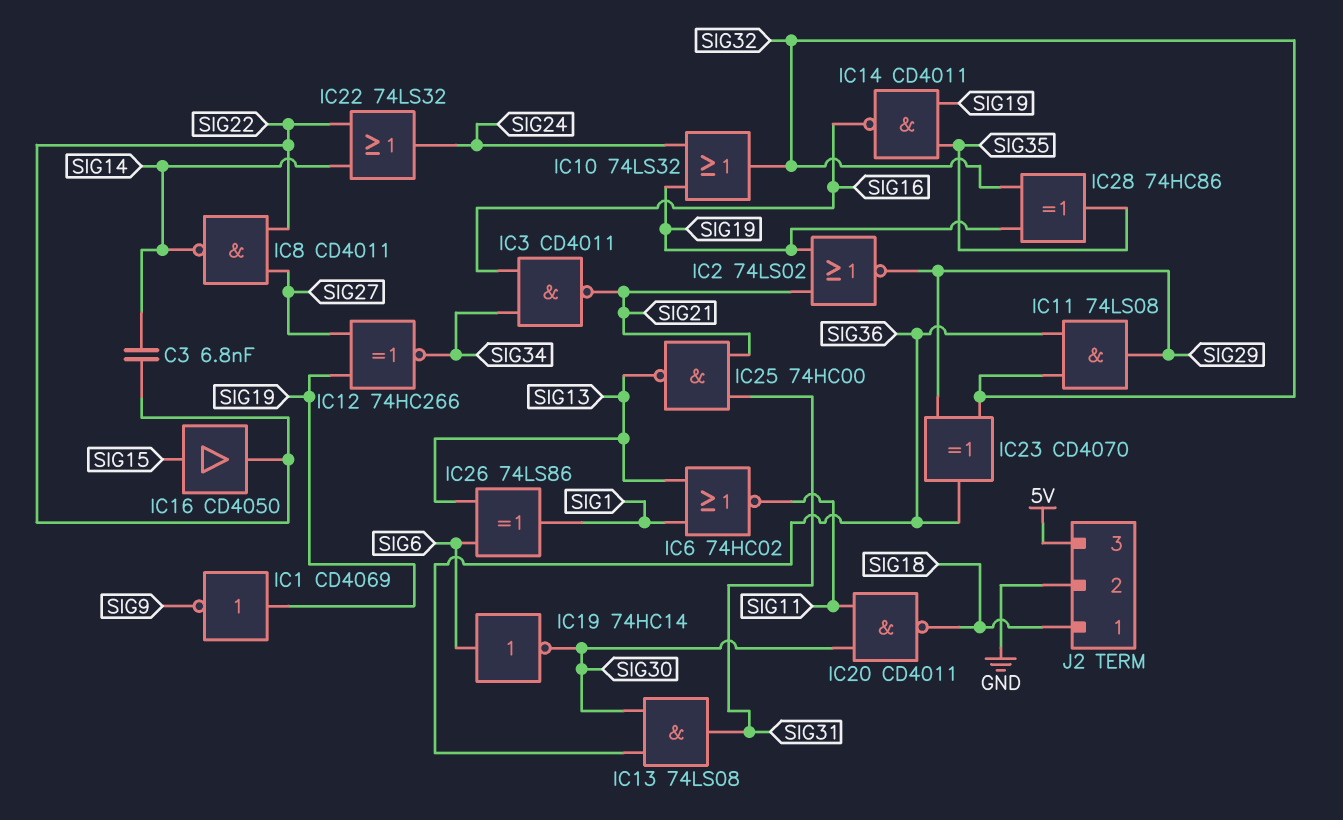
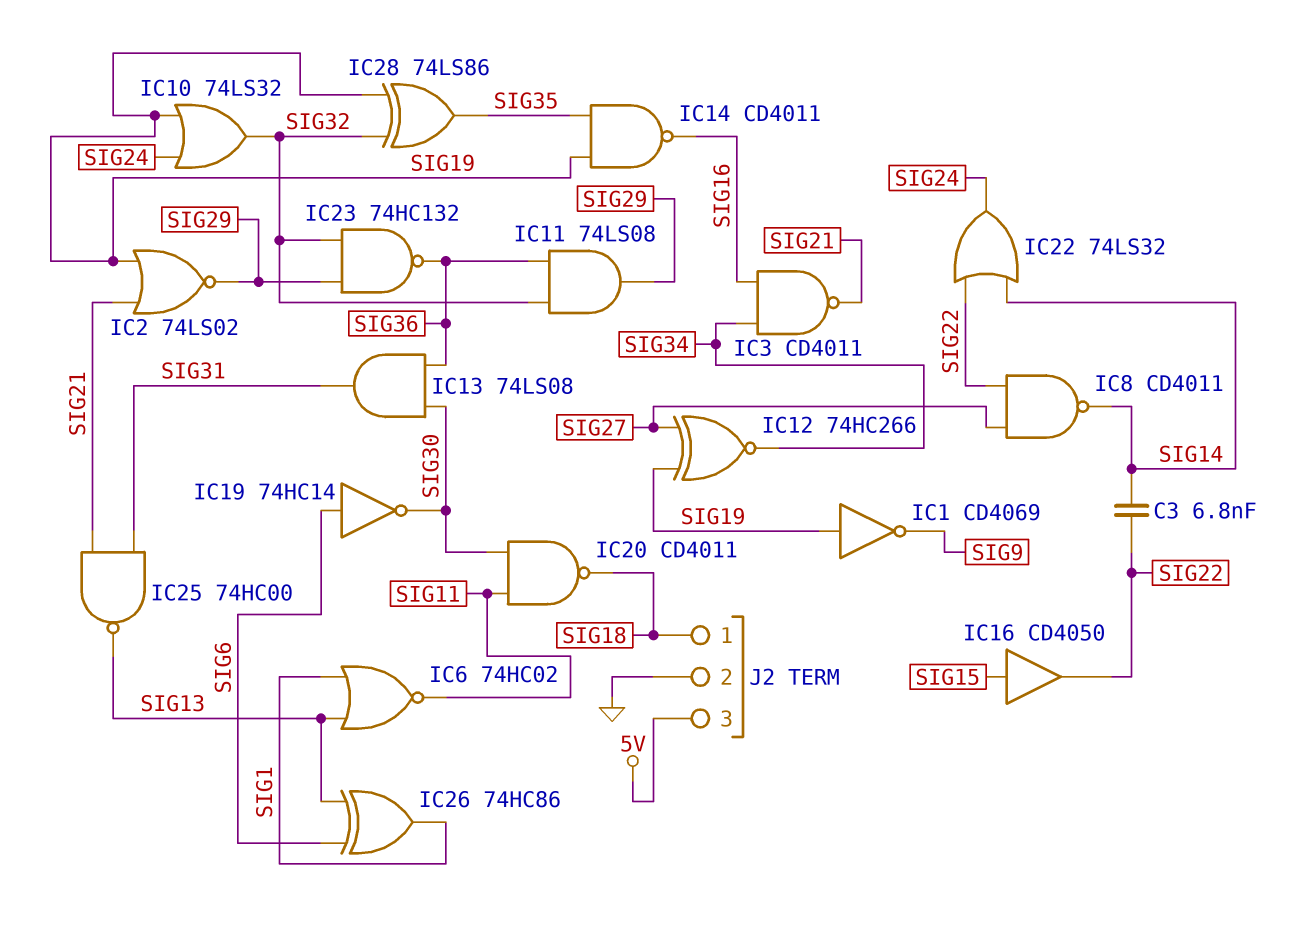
IC23: XOR CD4070 (in SIG29, in SIG32, out SIG36) -> NAND 74HC132 (in SIG29, in SIG32, out SIG36)
IC26: XOR 74LS86 (in SIG6, in SIG13, out SIG1) -> XOR 74HC86 (in SIG6, in SIG13, out SIG1)
IC28: XOR 74HC86 (in SIG19, in SIG32, out SIG35) -> XOR 74LS86 (in SIG19, in SIG32, out SIG35)

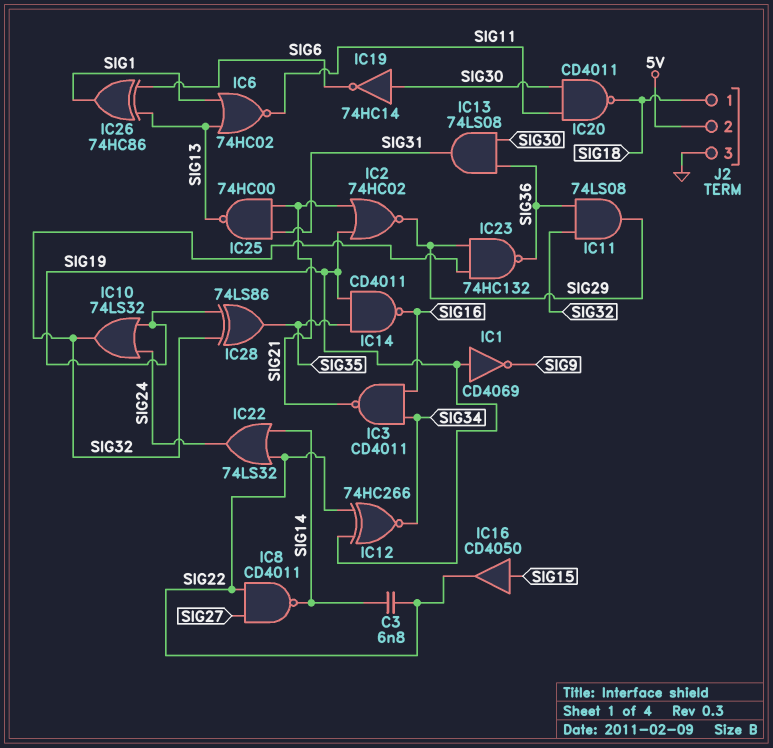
IC2: NOR 74LS02 (in SIG19, in SIG21, out SIG29) -> NOR 74HC02 (in SIG19, in SIG21, out SIG29)
IC12: XNOR 74HC266 (in SIG19, in SIG27, out SIG34) -> XNOR 74HC266 (in SIG19, in SIG22, out SIG34)
IC19: NOT 74HC14 (in SIG6, out SIG30) -> NOT 74HC14 (in SIG30, out SIG6)
J2 pin 2: GND -> 5V
J2 pin 3: 5V -> GND

